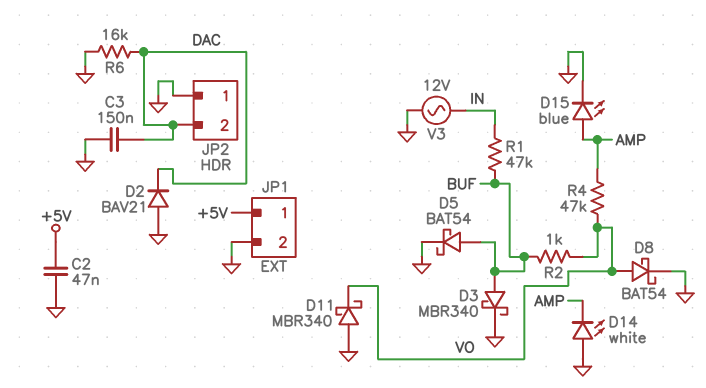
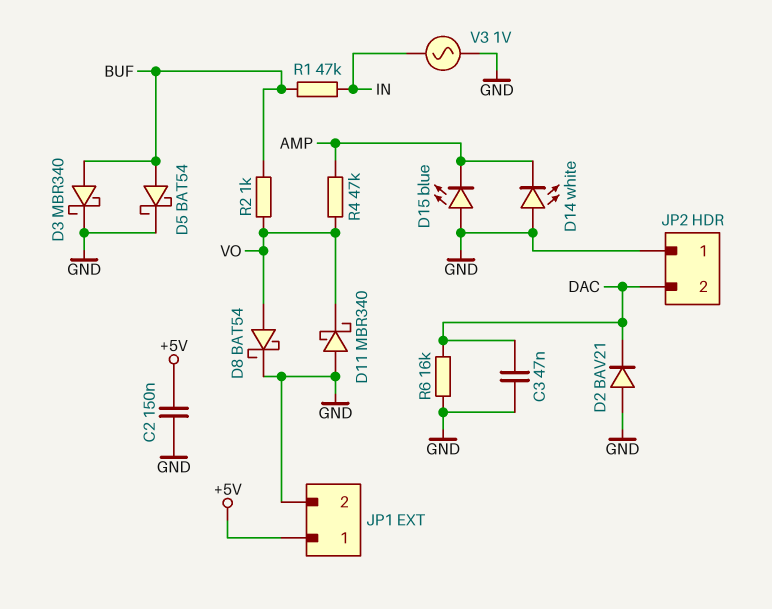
C2: 47nF (+5V, GND) -> 150nF (+5V, GND)
C3: 150nF (DAC, GND) -> 47nF (DAC, GND)
D15: LED blue (A AMP, K GND) -> LED blue (A GND, K AMP)
V3: AC 12V (GND, IN) -> AC 1V (GND, IN)

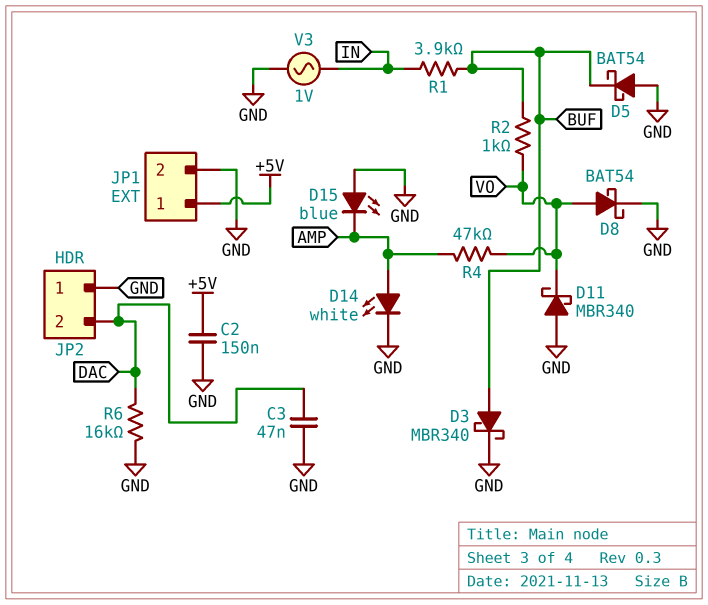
D2: diode BAV21 (A GND, K DAC) -> none
D5: schottky BAT54 (A BUF, K GND) -> schottky BAT54 (A GND, K BUF)
D14: LED white (A GND, K AMP) -> LED white (A AMP, K GND)
R1: 47k (BUF, IN) -> 3.9k (BUF, IN)

